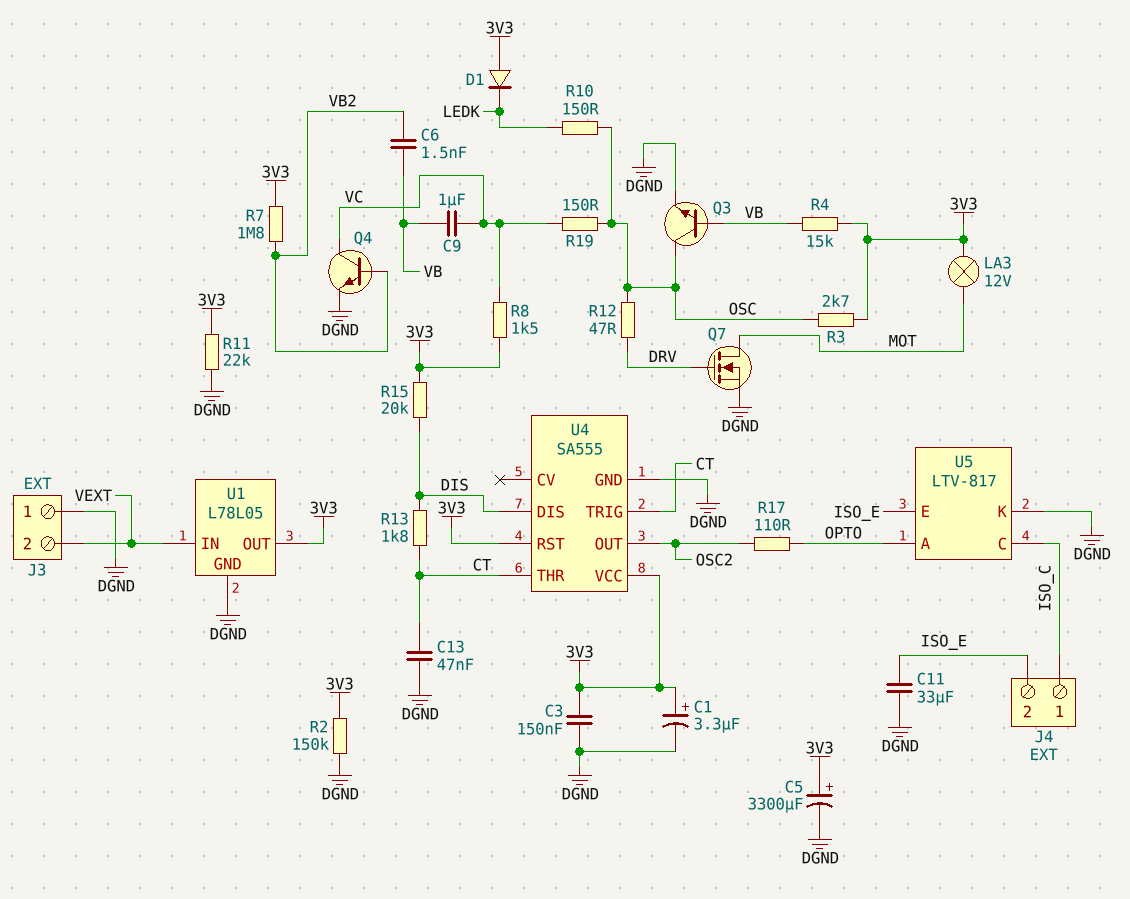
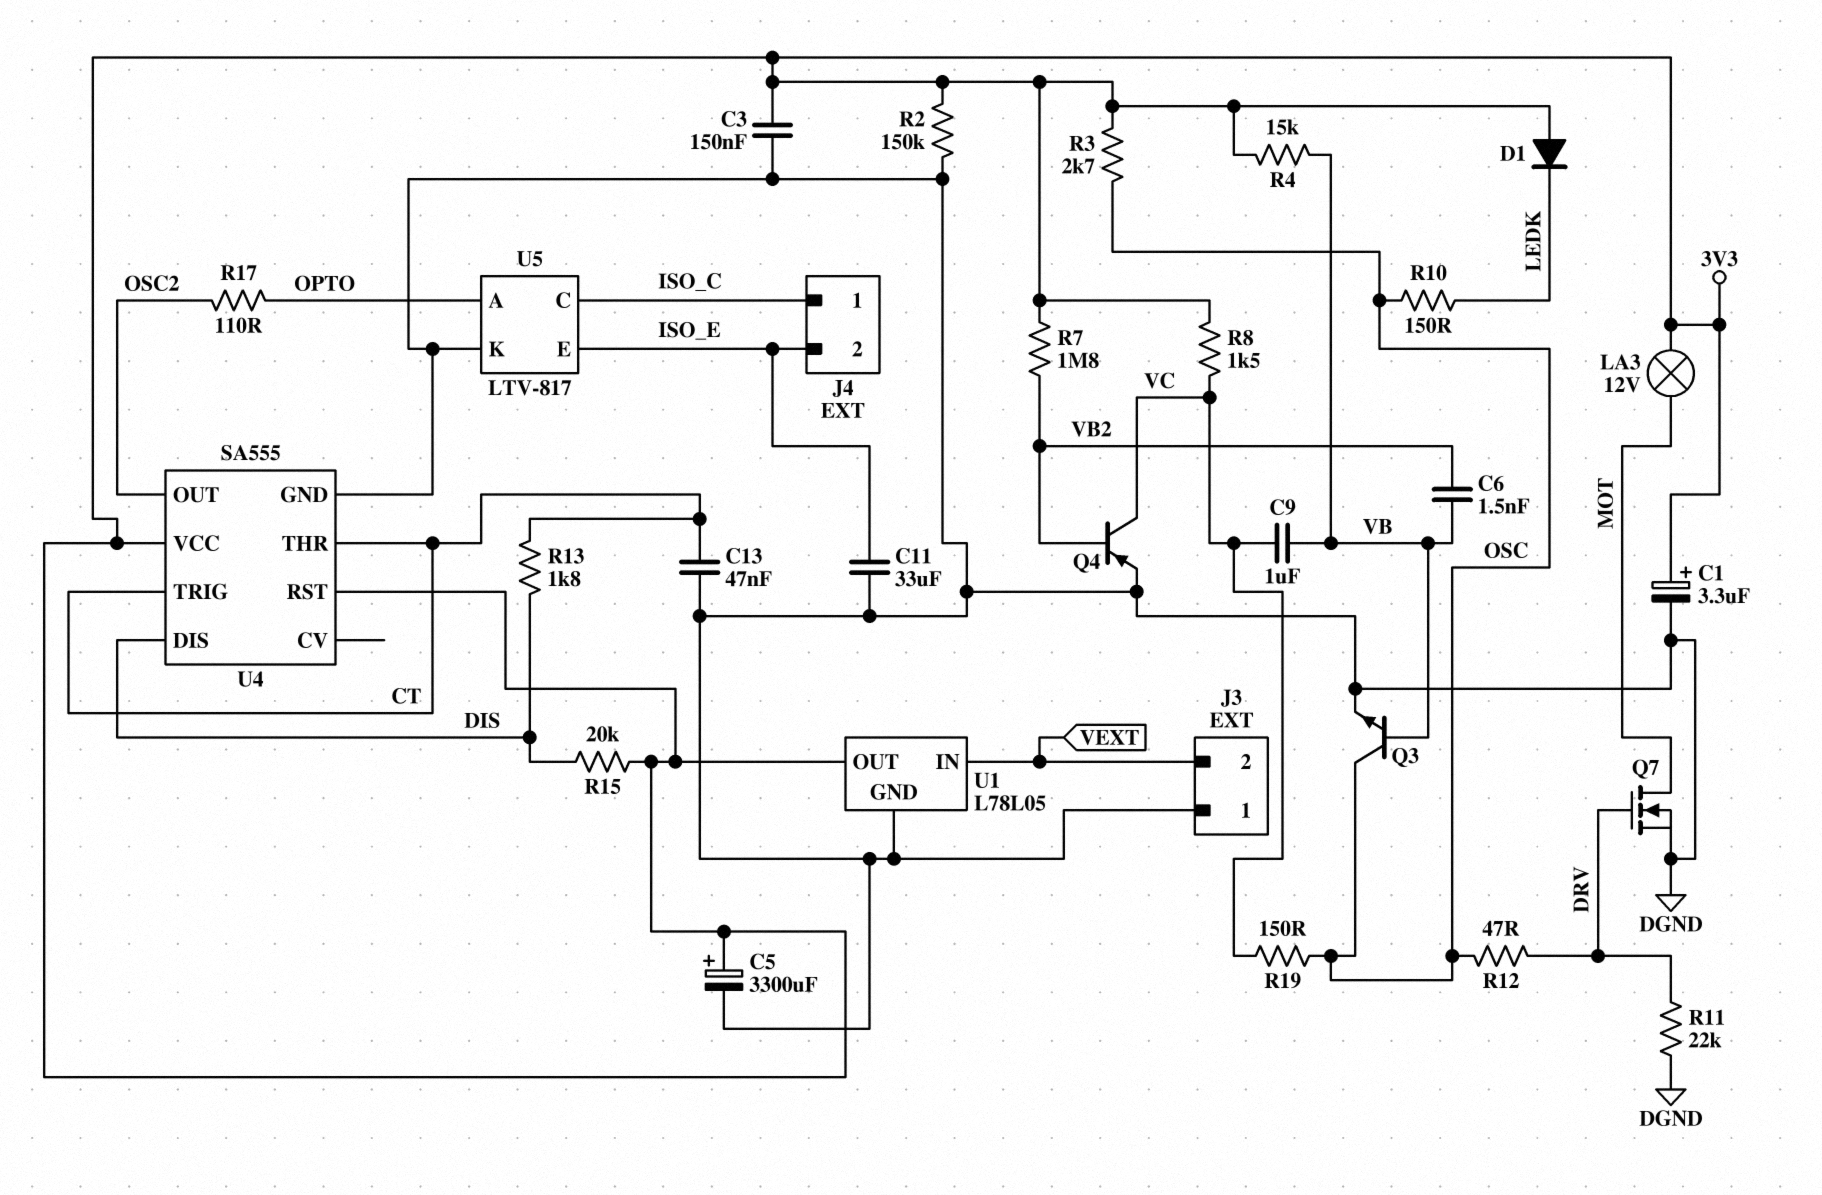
Q4: NPN (B VB2, C VC, E DGND) -> PNP (B VB2, C VC, E DGND)
R11: 22k (3V3, DGND) -> 22k (DGND, DRV)

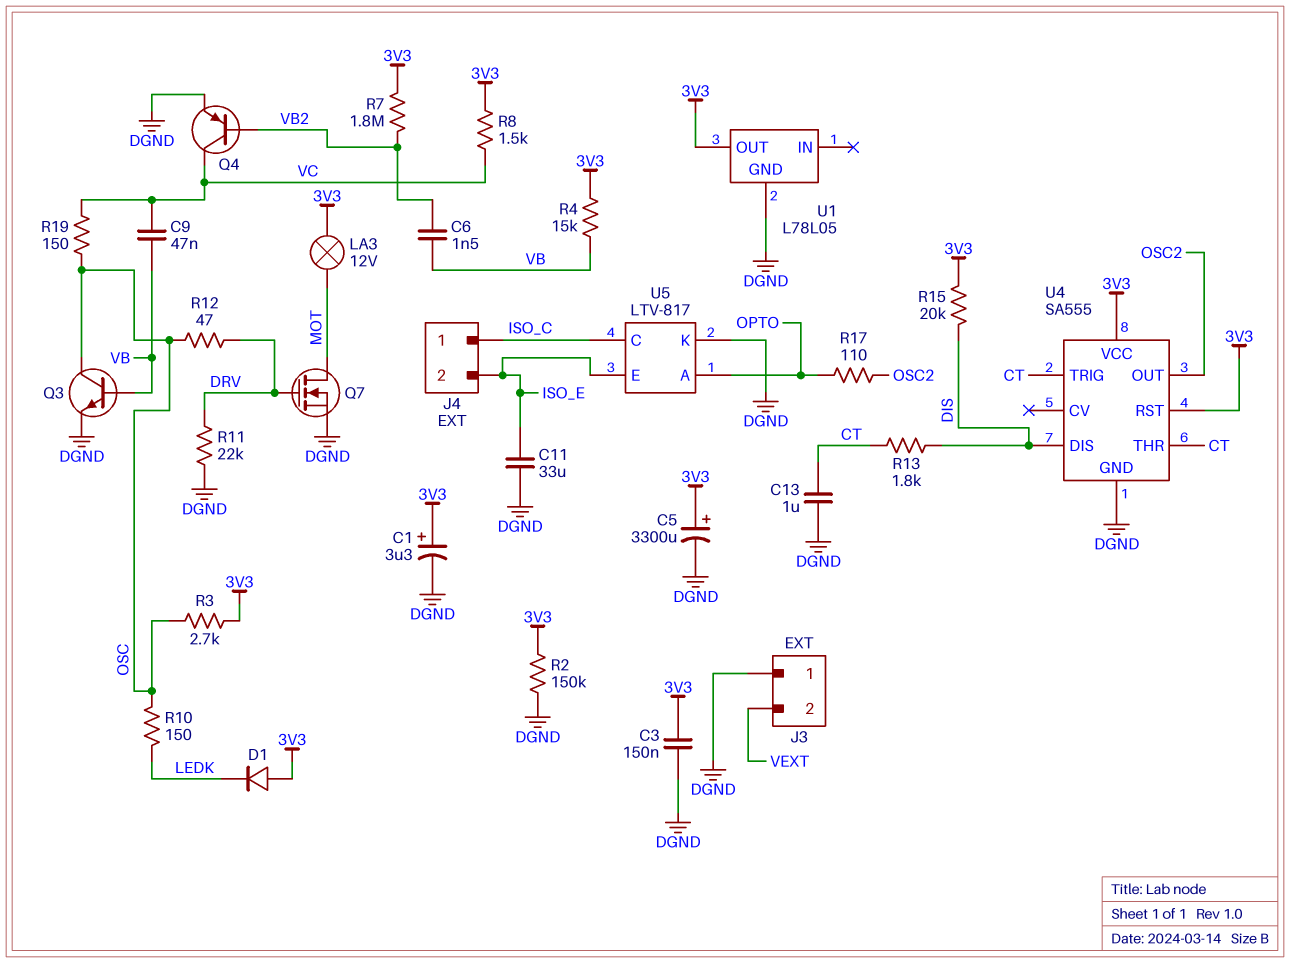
C9: 1uF (VB, VC) -> 47nF (VB, VC)
C13: 47nF (CT, DGND) -> 1uF (CT, DGND)
U1 pin IN: VEXT -> none

